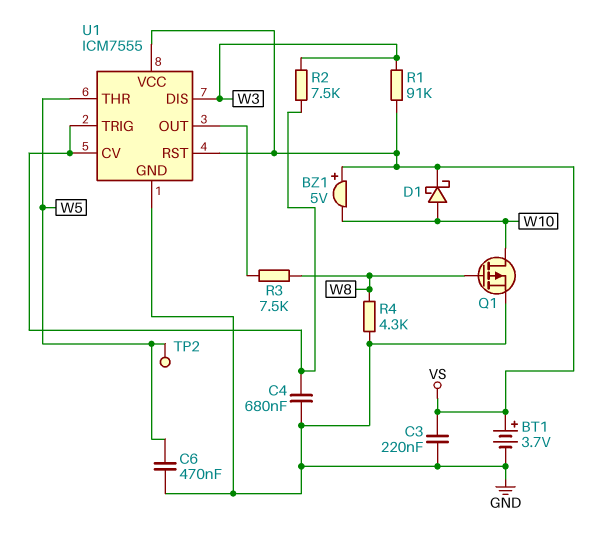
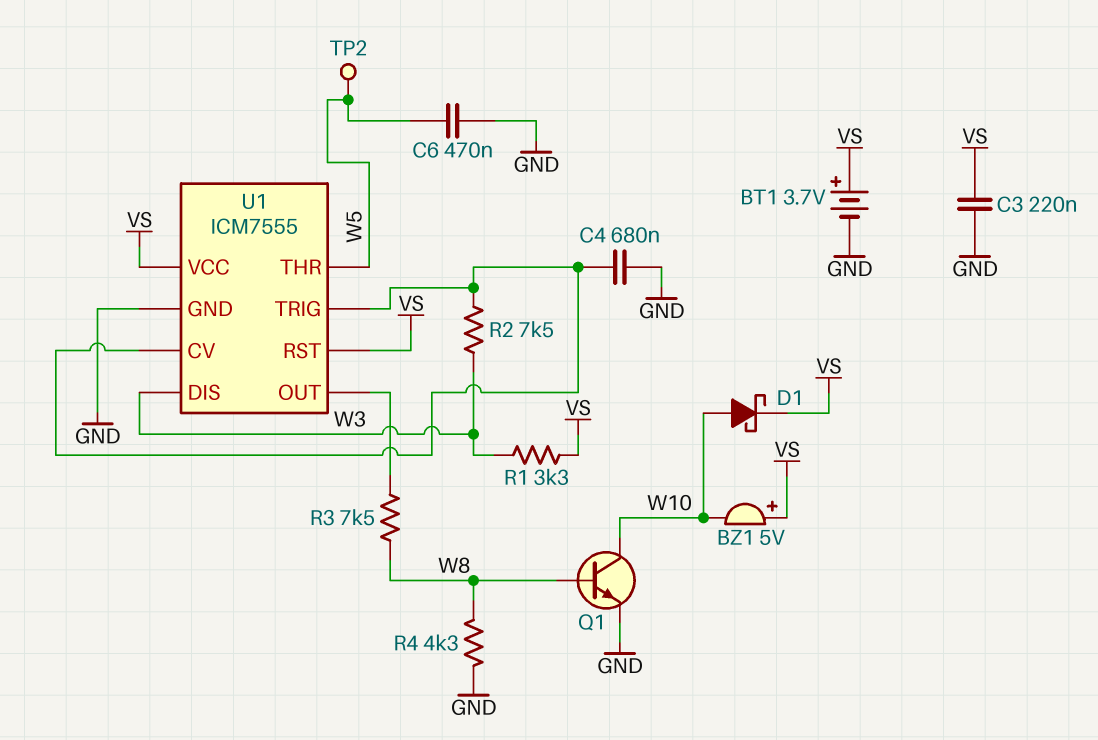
Q1: PMOS (G W8, D W10, S GND) -> NPN (B W8, C W10, E GND)
R1: 91k (VS, W3) -> 3.3k (VS, W3)

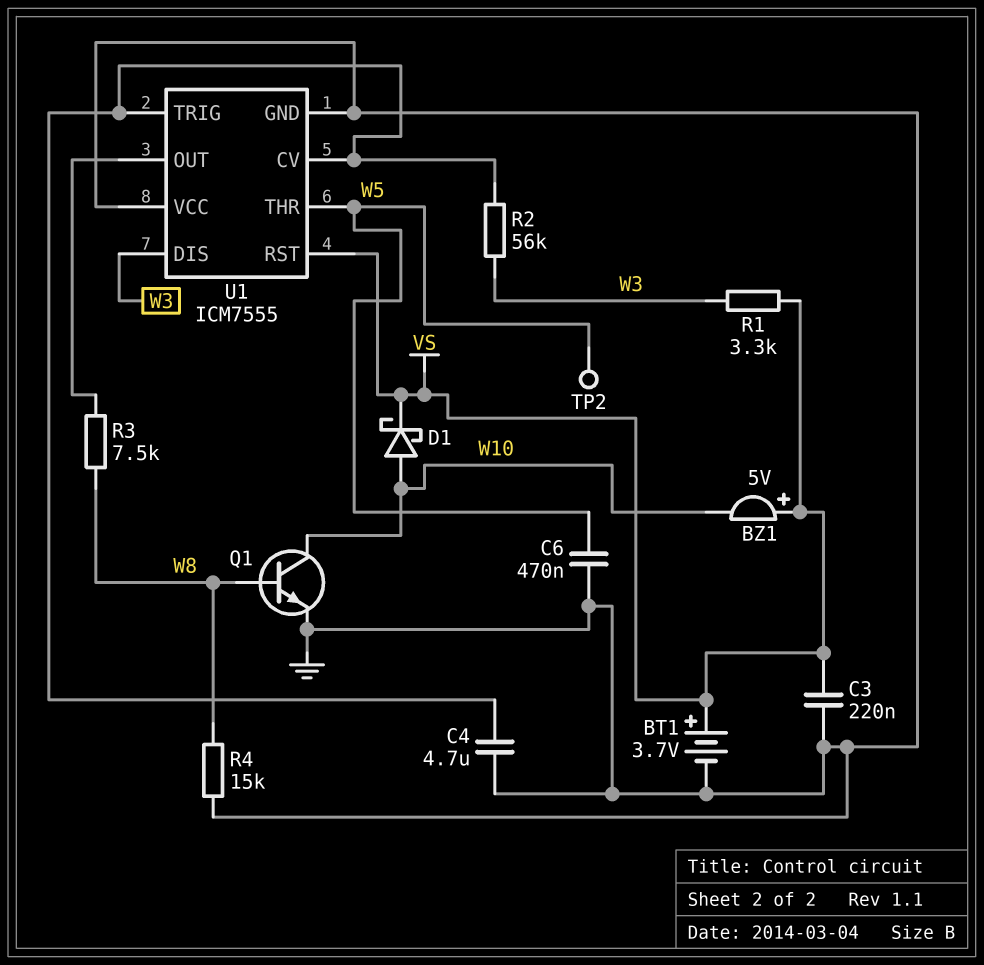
C4: 680nF (GND, U1/CV) -> 4.7uF (GND, U1/CV)
R2: 7.5k (U1/CV, W3) -> 56k (U1/CV, W3)
R4: 4.3k (GND, W8) -> 15k (GND, W8)
U1 pin VCC: VS -> GND

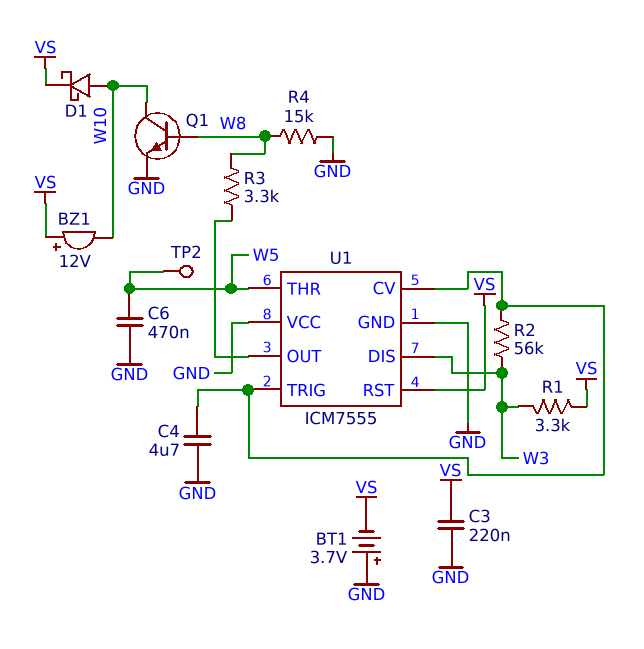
BT1: 3.7V (plus VS, minus GND) -> 3.7V (plus GND, minus VS)
BZ1: buzzer 5V (plus VS, minus W10) -> buzzer 12V (plus VS, minus W10)
R3: 7.5k (U1/OUT, W8) -> 3.3k (U1/OUT, W8)

